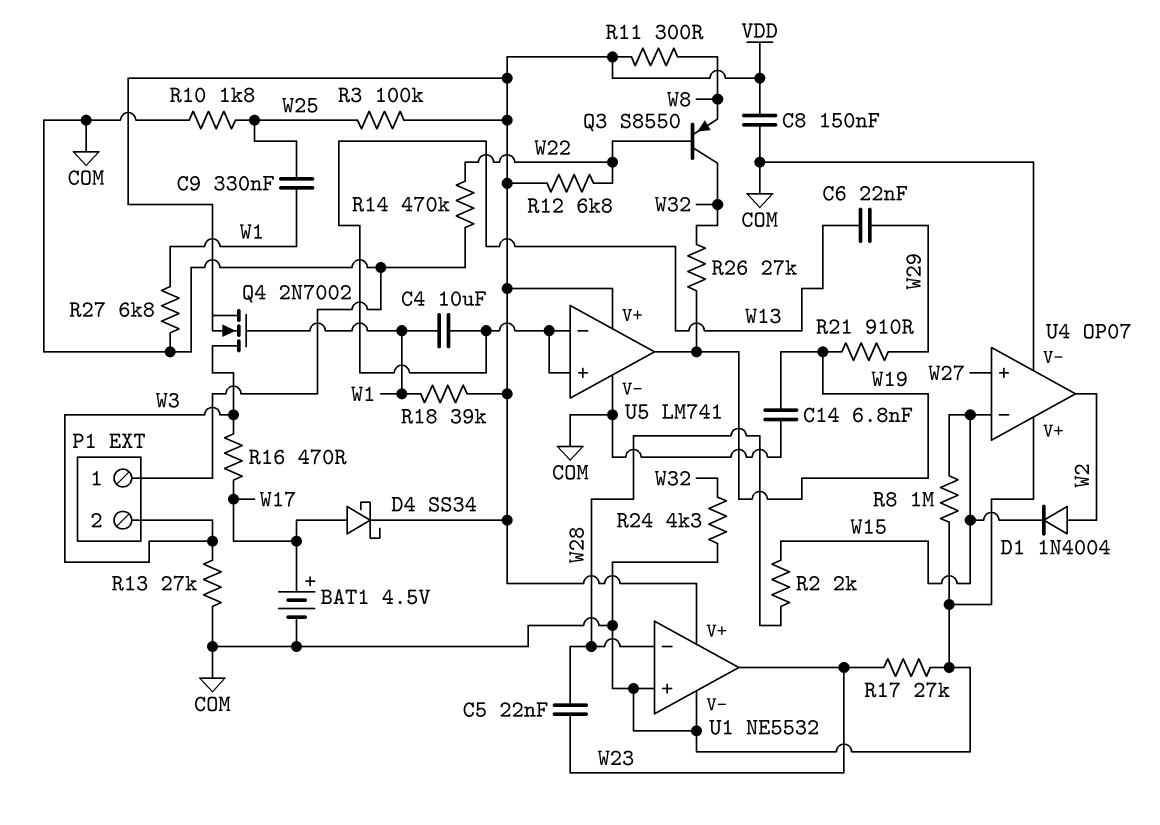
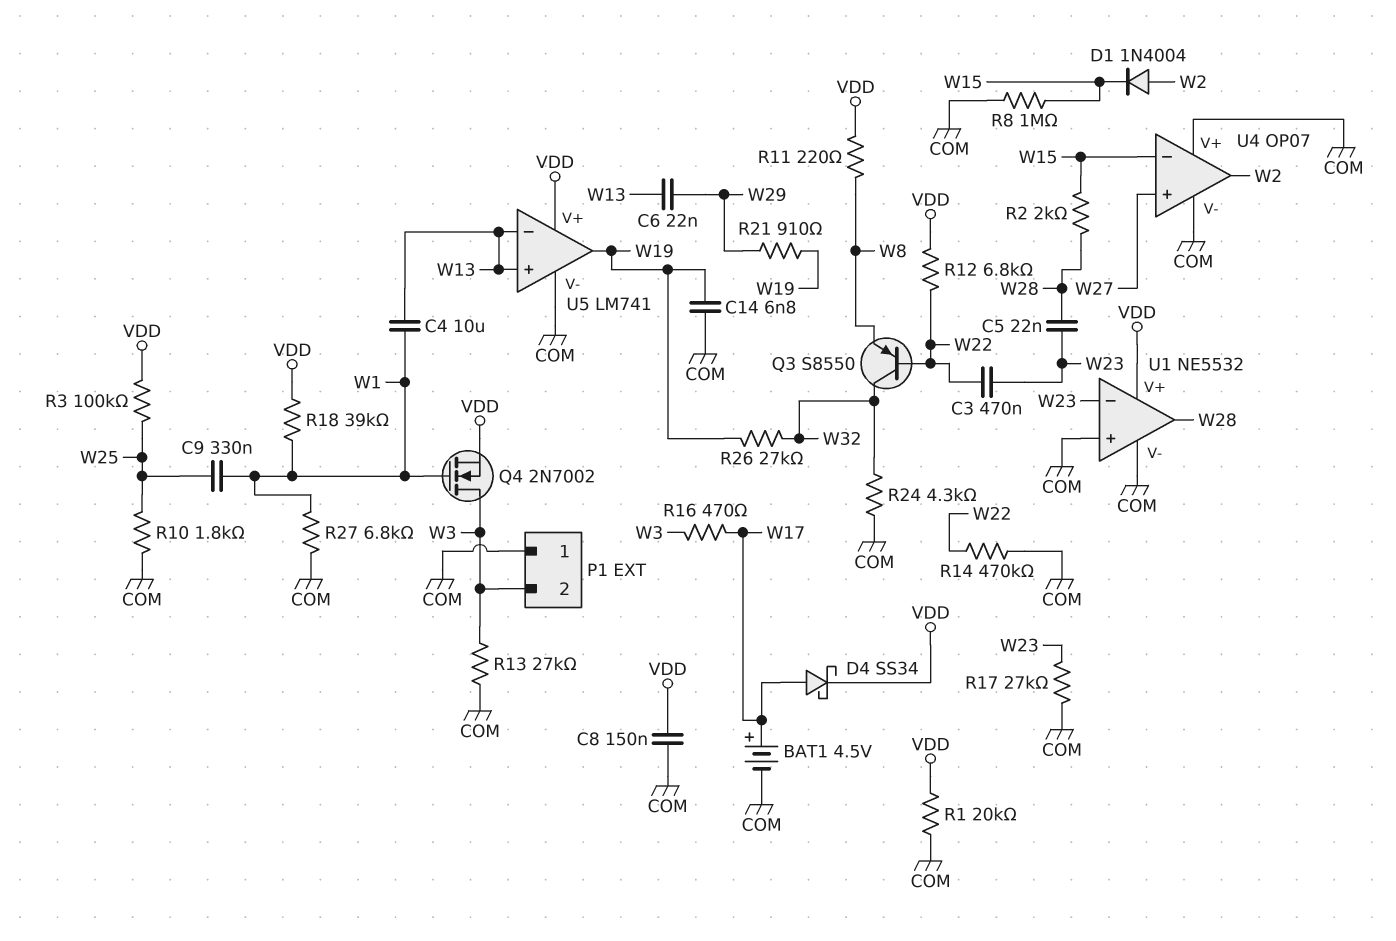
C3: none -> 470nF (W22, W23)
R1: none -> 20k (COM, VDD)
R11: 300 (VDD, W8) -> 220 (VDD, W8)
U1 pin in-: W28 -> W23
U1 pin out: W23 -> W28

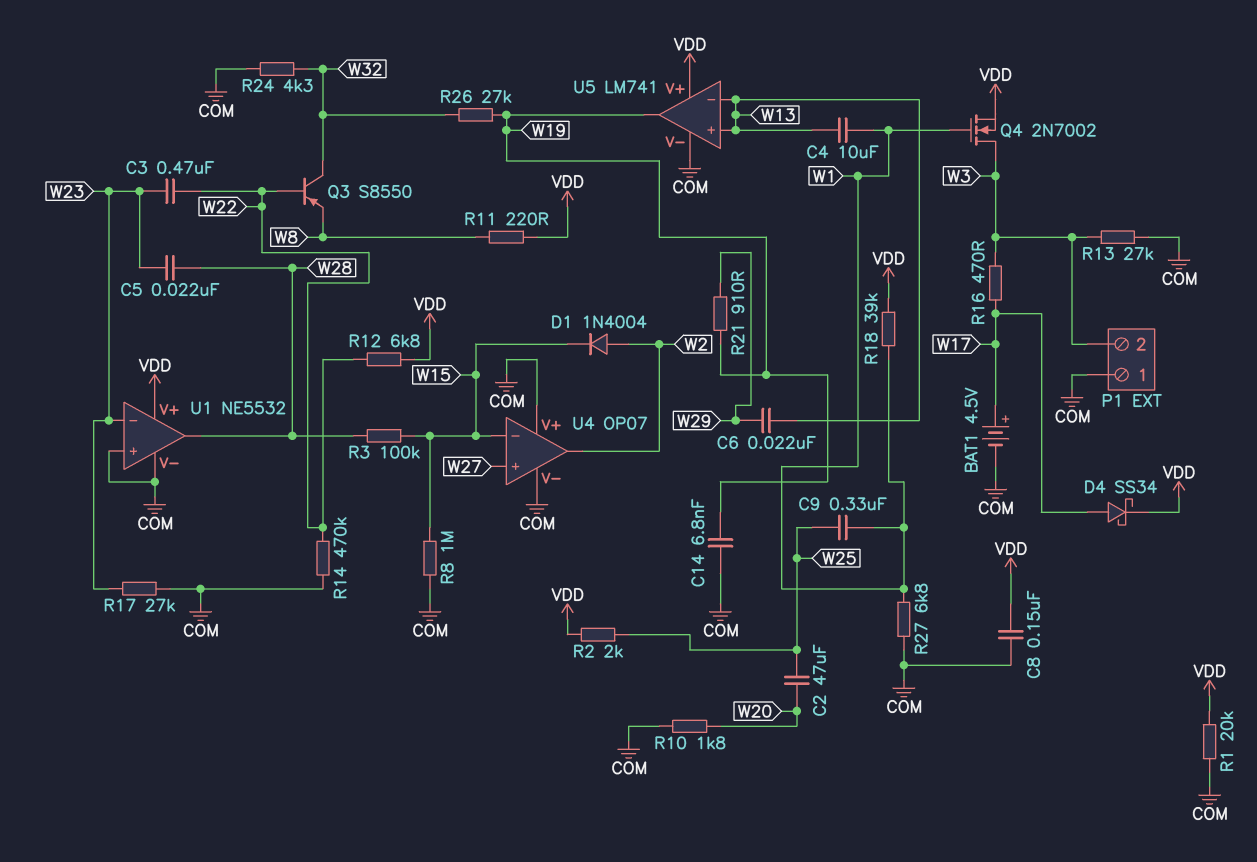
C2: none -> 47uF (W20, W25)
R2: 2k (W15, W28) -> 2k (VDD, W25)
R3: 100k (VDD, W25) -> 100k (W15, W28)
R10: 1.8k (COM, W25) -> 1.8k (COM, W20)

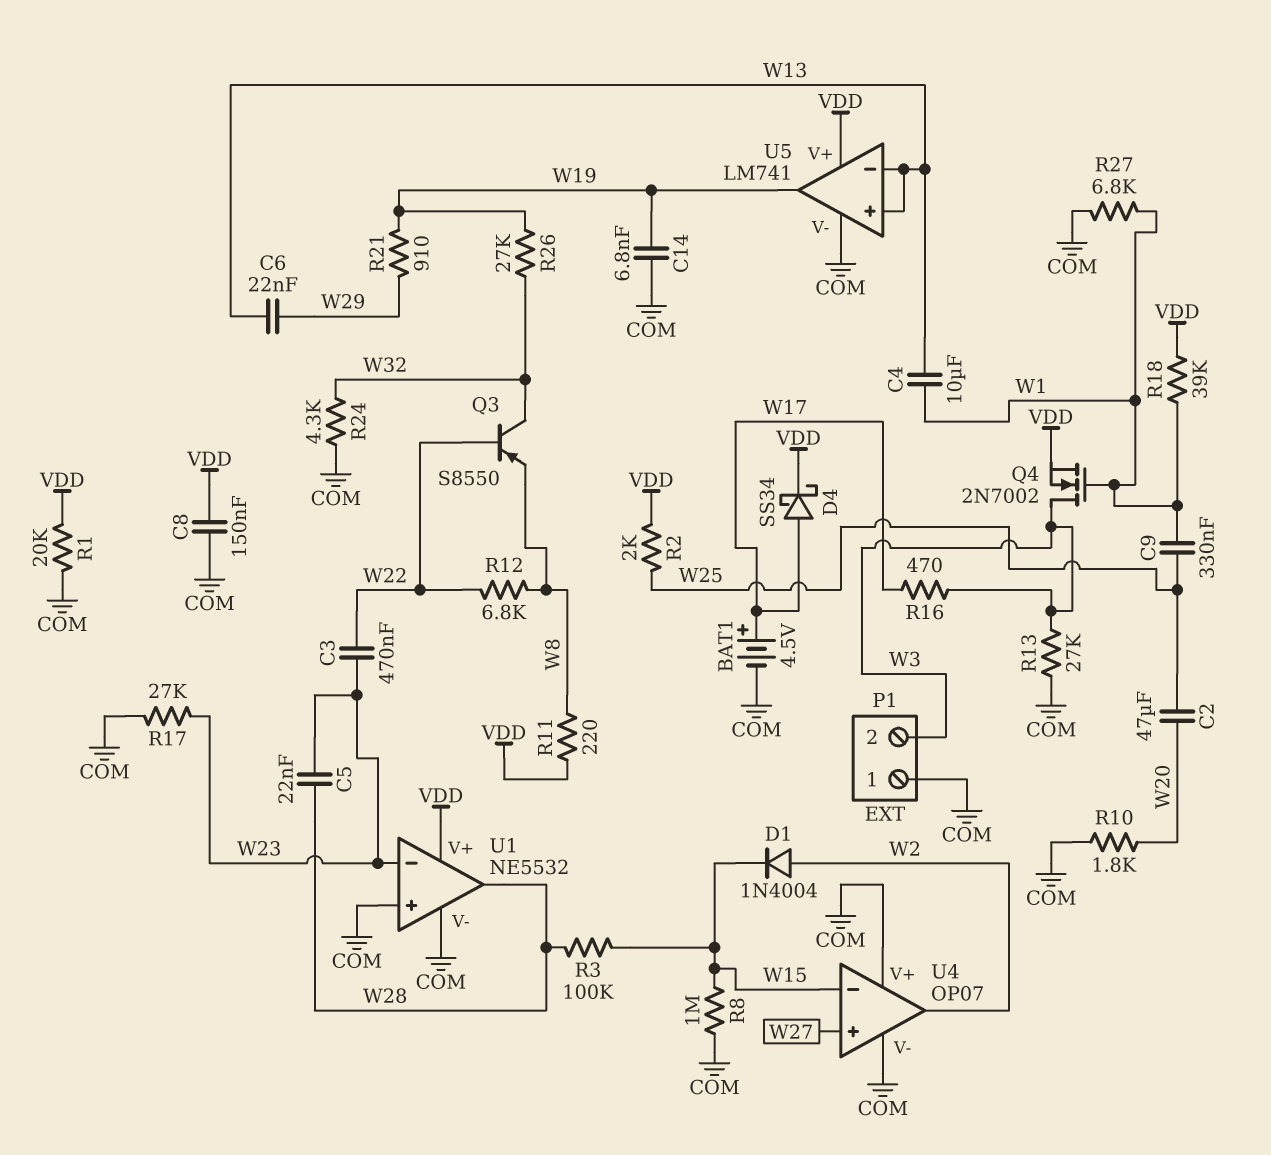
R12: 6.8k (VDD, W22) -> 6.8k (W8, W22)
R14: 470k (COM, W22) -> none

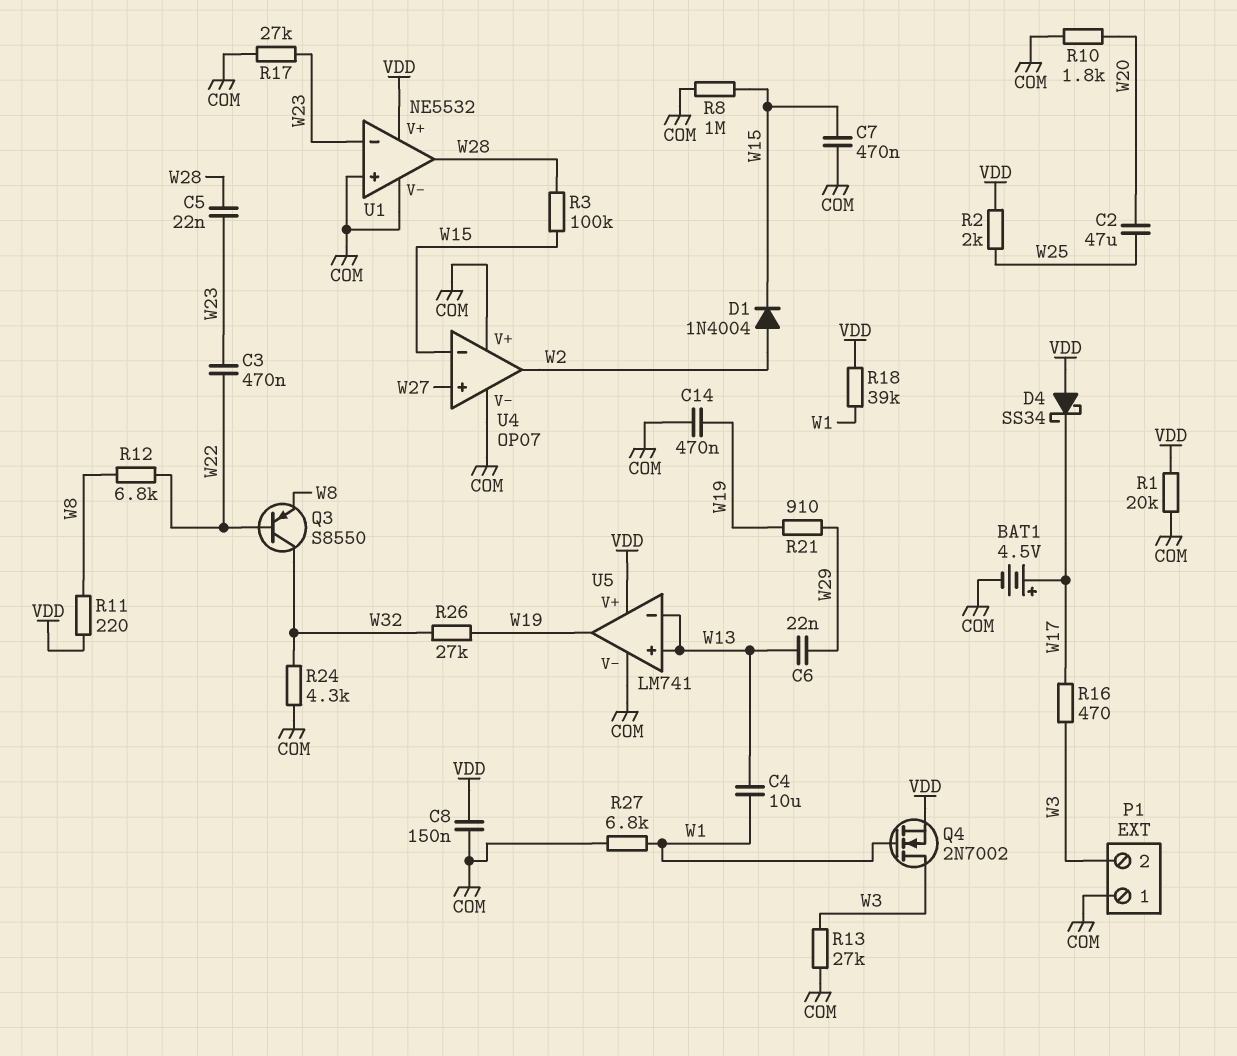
C7: none -> 470nF (COM, W15)
C9: 330nF (W1, W25) -> none
C14: 6.8nF (COM, W19) -> 470nF (COM, W19)
D4: schottky SS34 (A W17, K VDD) -> schottky SS34 (A VDD, K W17)

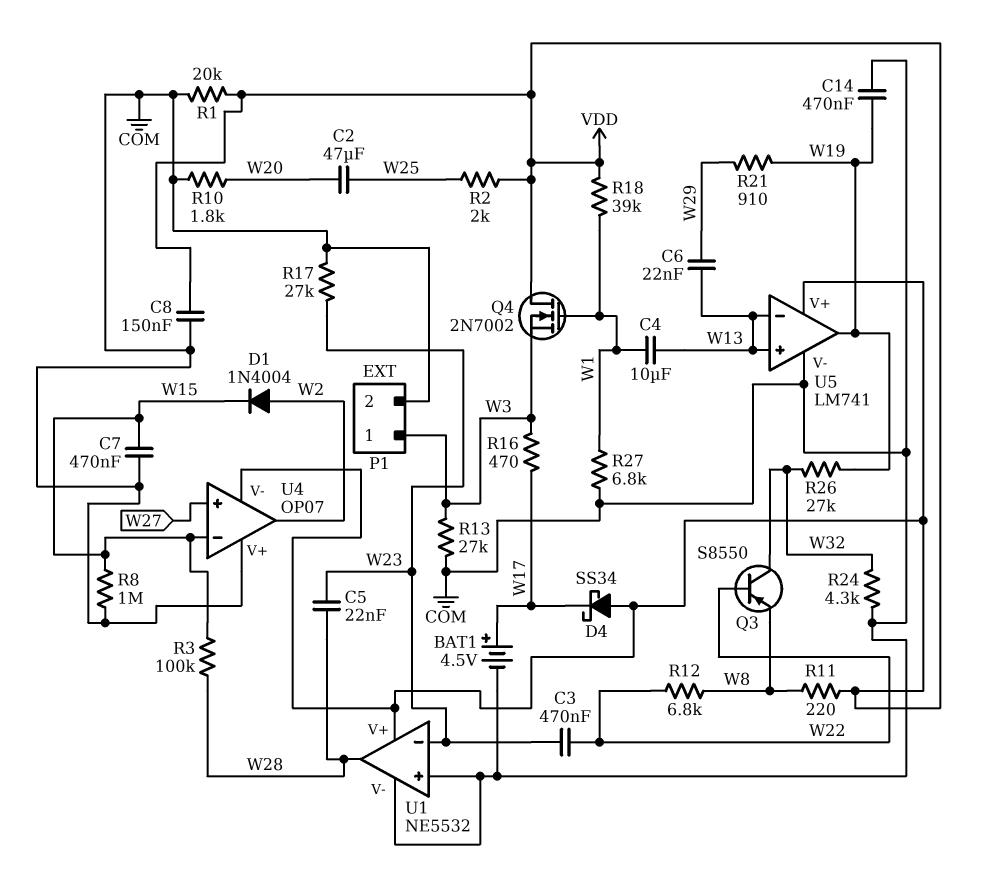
P1 pin 1: COM -> W3
P1 pin 2: W3 -> COM
Q4: NMOS 2N7002 (G W1, D W3, S VDD) -> NMOS 2N7002 (G W1, D VDD, S W3)
U4 pin V-: COM -> VDD

